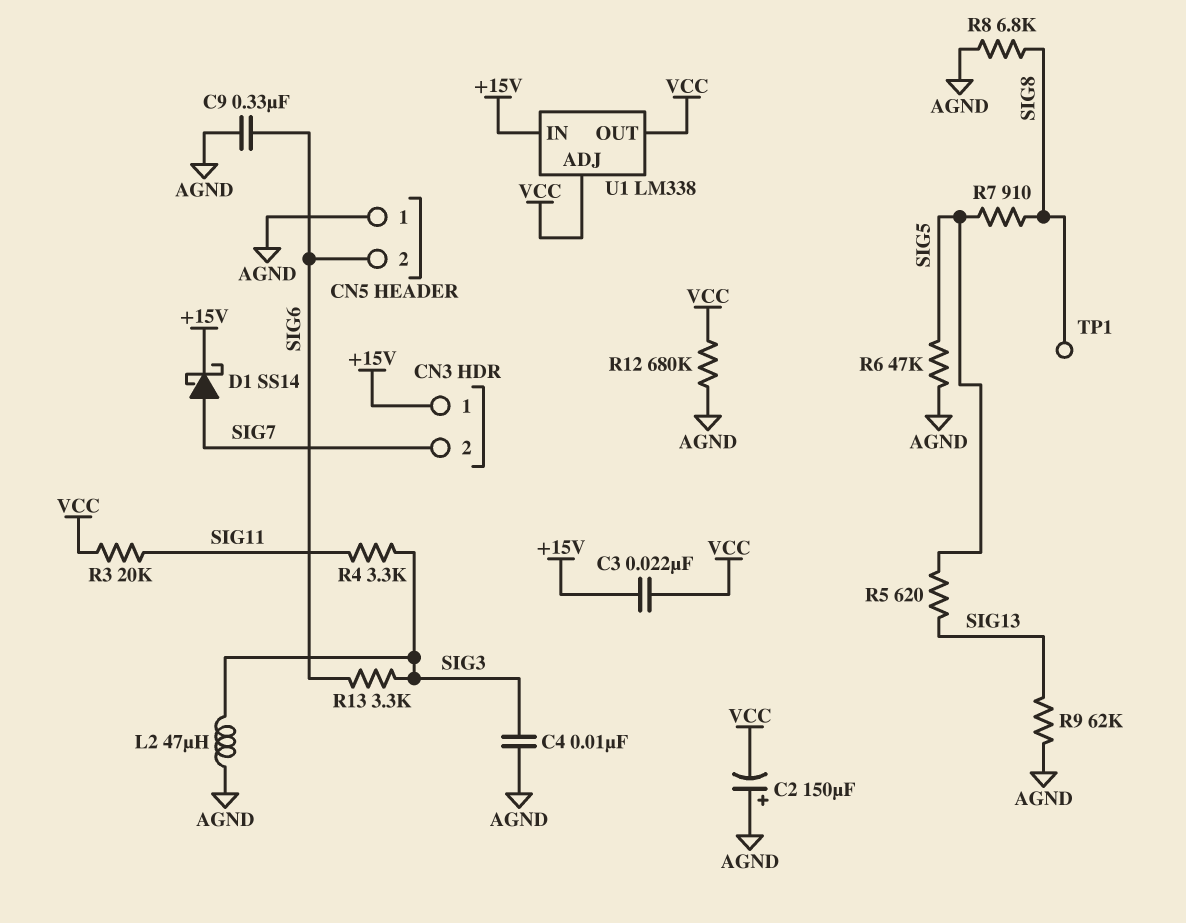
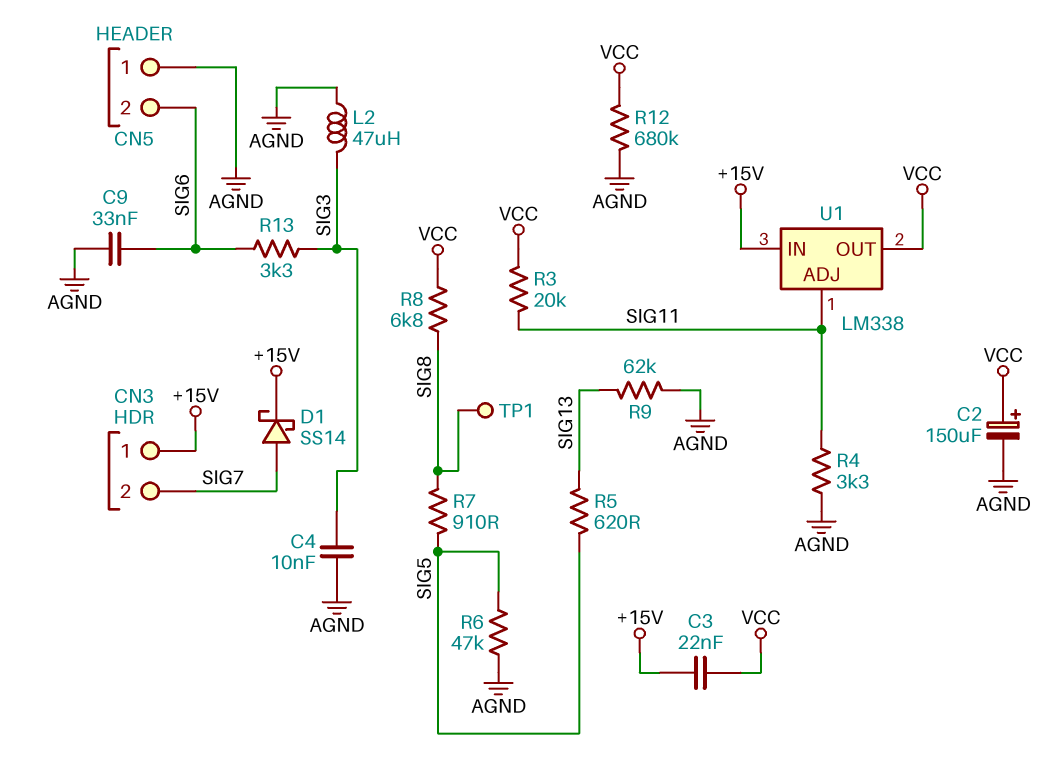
C2: 150uF (plus AGND, minus VCC) -> 150uF (plus VCC, minus AGND)
C9: 330nF (AGND, SIG6) -> 33nF (AGND, SIG6)
R4: 3.3k (SIG3, SIG11) -> 3.3k (AGND, SIG11)
R8: 6.8k (AGND, SIG8) -> 6.8k (SIG8, VCC)
U1 pin ADJ: VCC -> SIG11

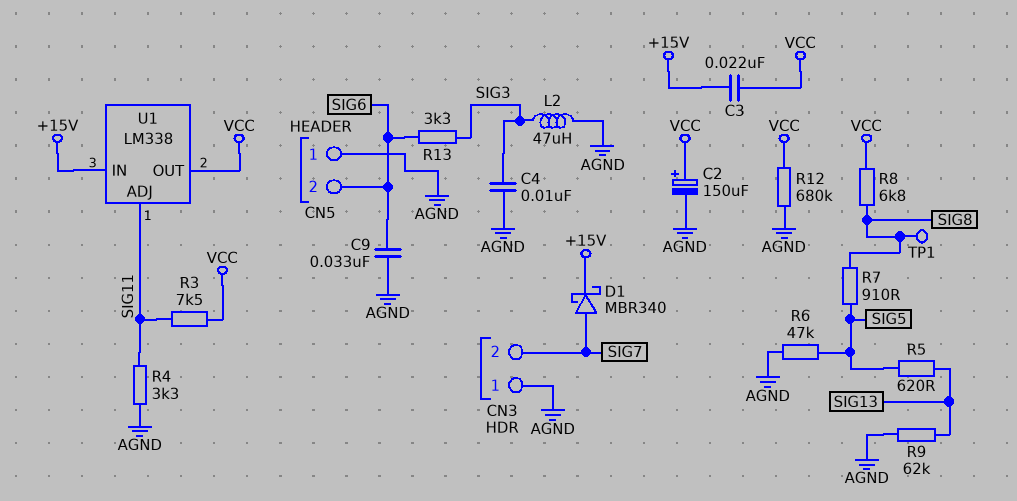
CN3 pin 1: +15V -> AGND
D1: schottky SS14 (A SIG7, K +15V) -> schottky MBR340 (A SIG7, K +15V)
R3: 20k (SIG11, VCC) -> 7.5k (SIG11, VCC)

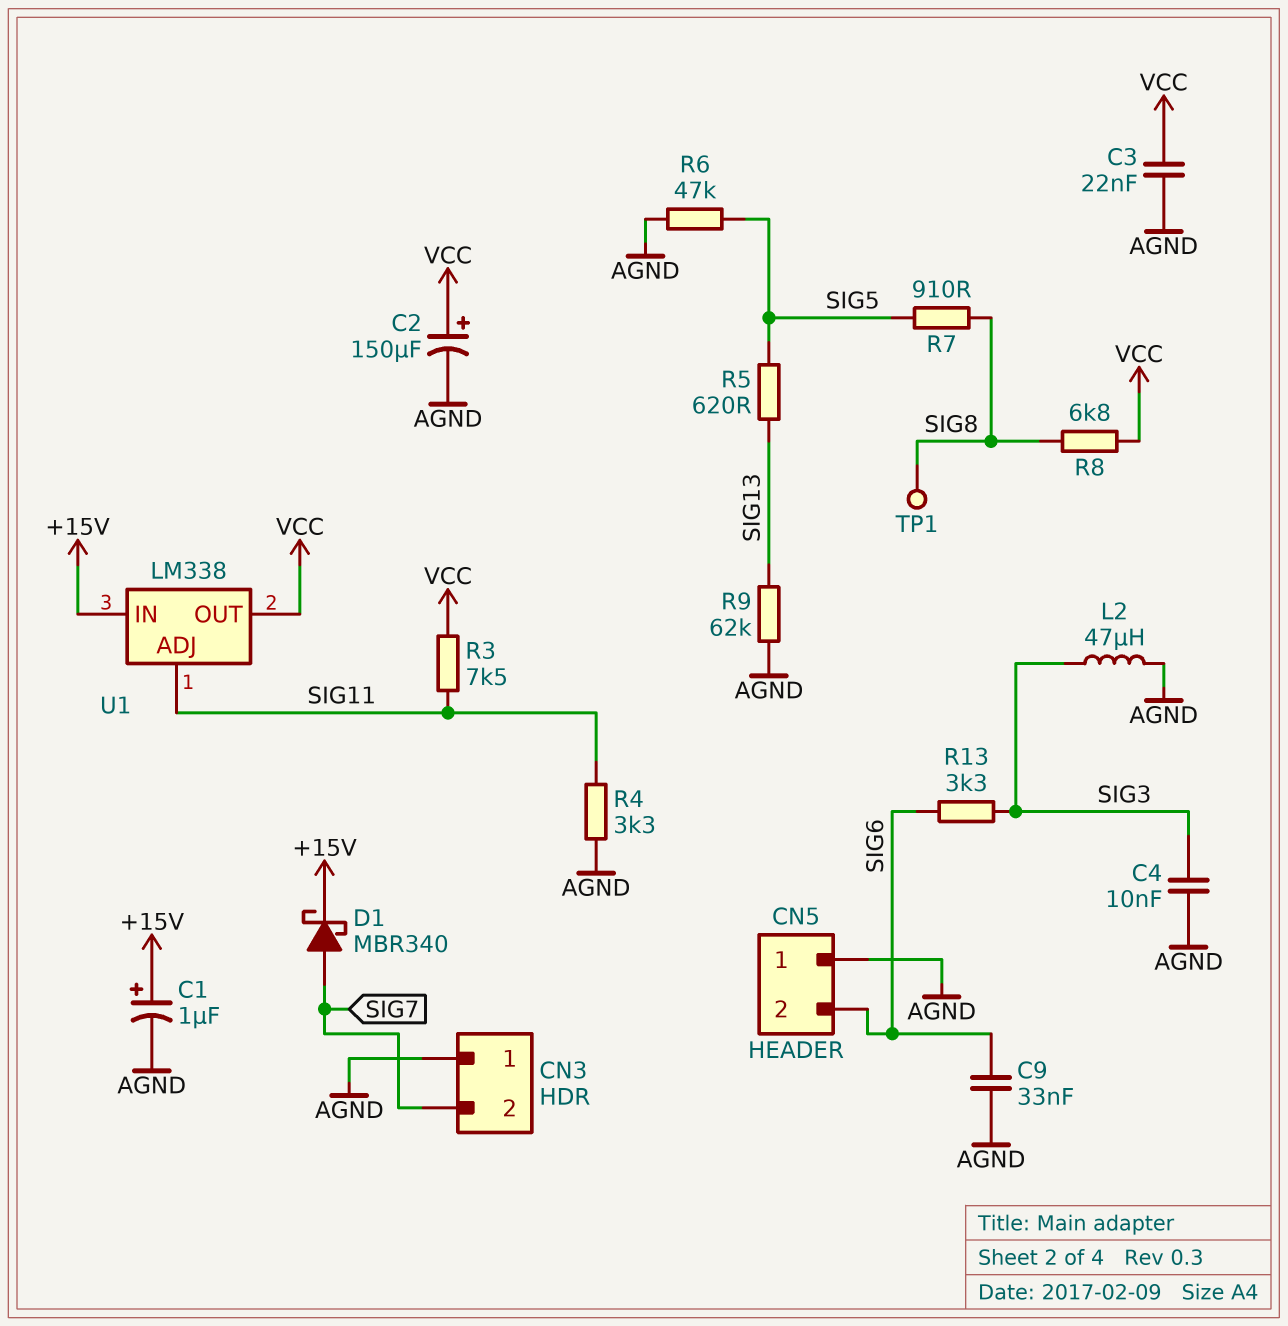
C1: none -> 1uF (plus +15V, minus AGND)
C3: 22nF (+15V, VCC) -> 22nF (AGND, VCC)
R12: 680k (AGND, VCC) -> none

